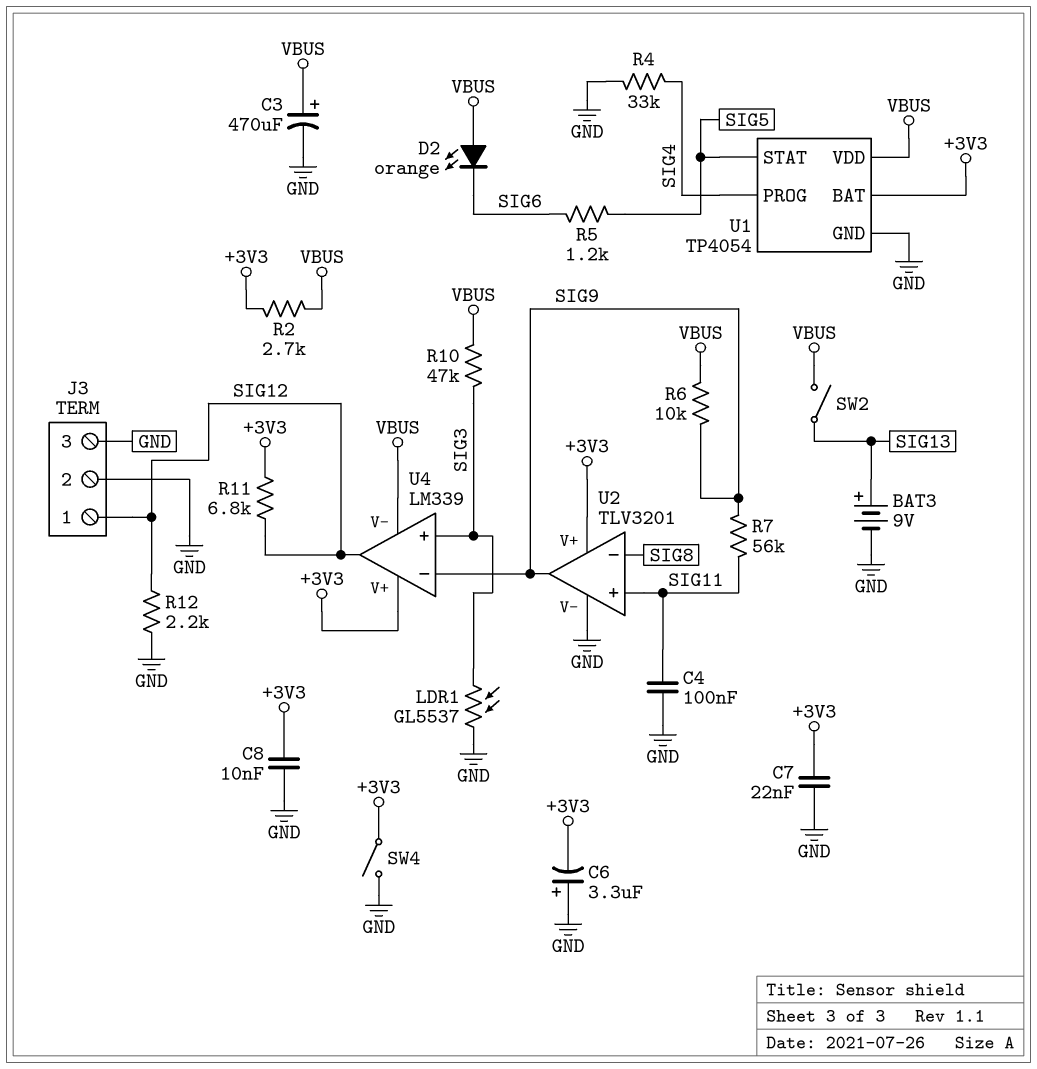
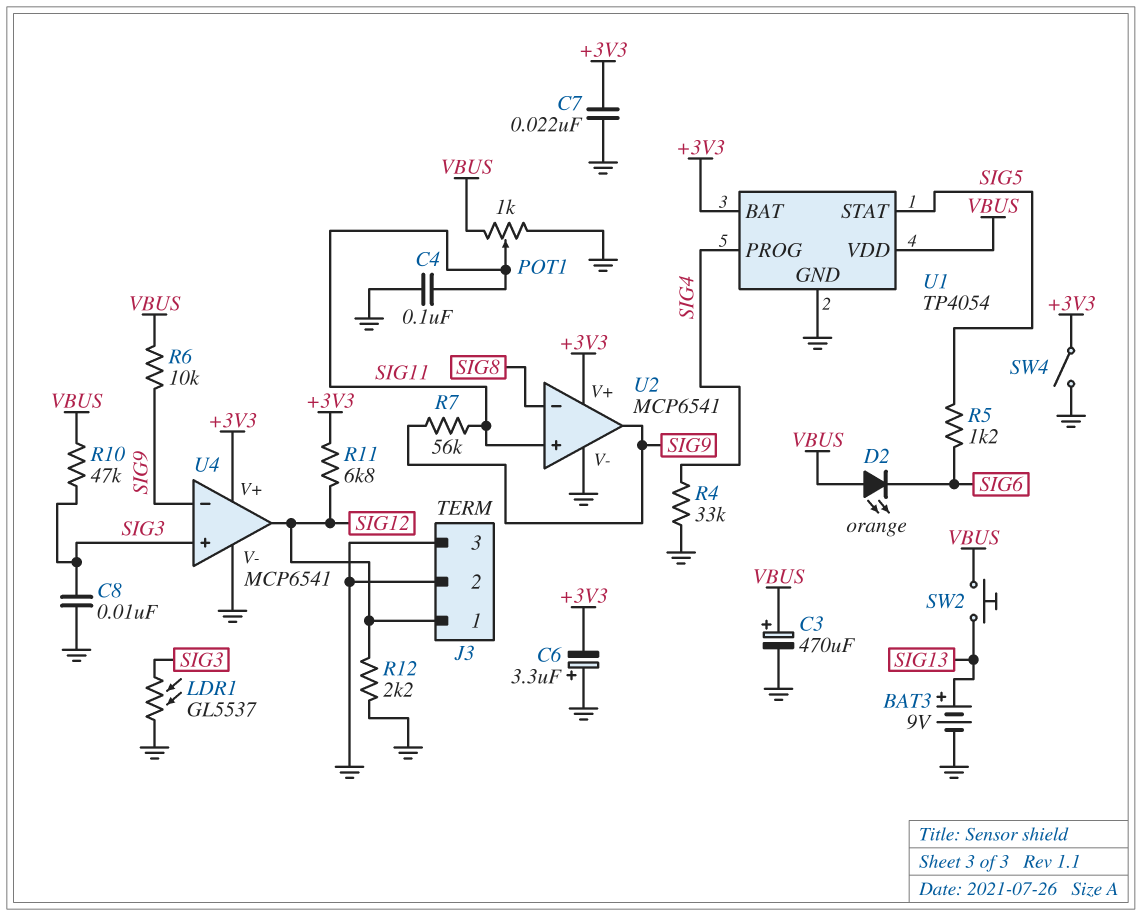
C8: 10nF (+3V3, GND) -> 10nF (GND, SIG3)
POT1: none -> 1k (GND, VBUS, wiper SIG11)
R2: 2.7k (+3V3, VBUS) -> none
SW2: switch (SIG13, VBUS) -> button (SIG13, VBUS)
U2: TLV3201 -> MCP6541
U4: LM339 -> MCP6541
U4 pin V-: VBUS -> GND

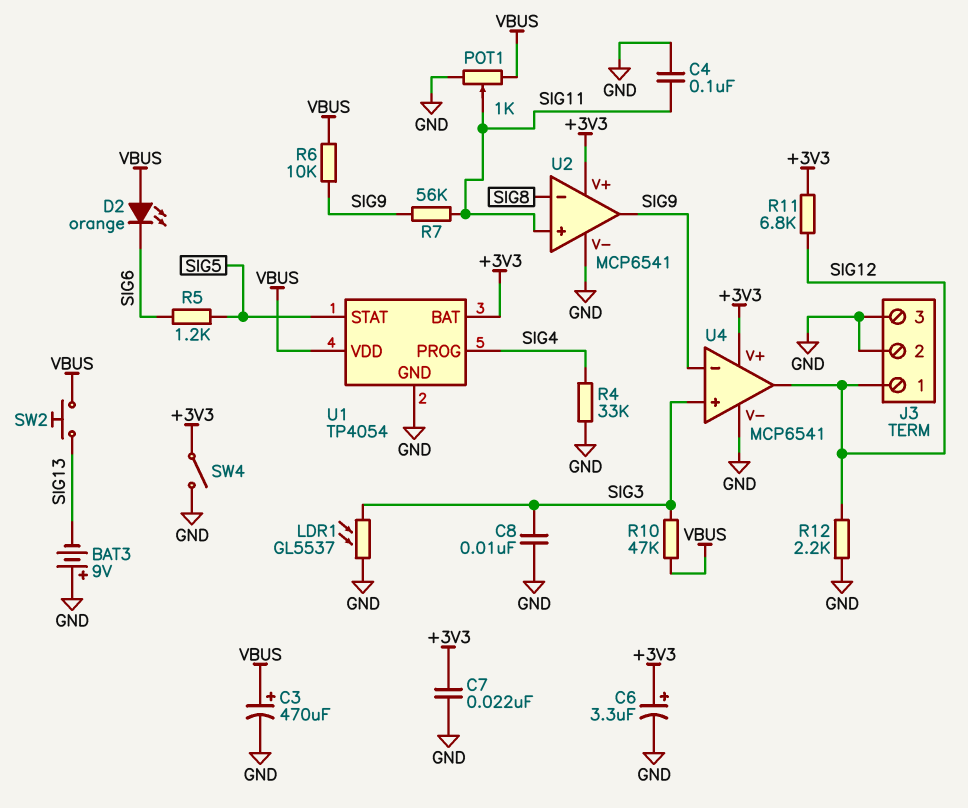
BAT3: 9V (plus SIG13, minus GND) -> 9V (plus GND, minus SIG13)
C6: 3.3uF (plus GND, minus +3V3) -> 3.3uF (plus +3V3, minus GND)

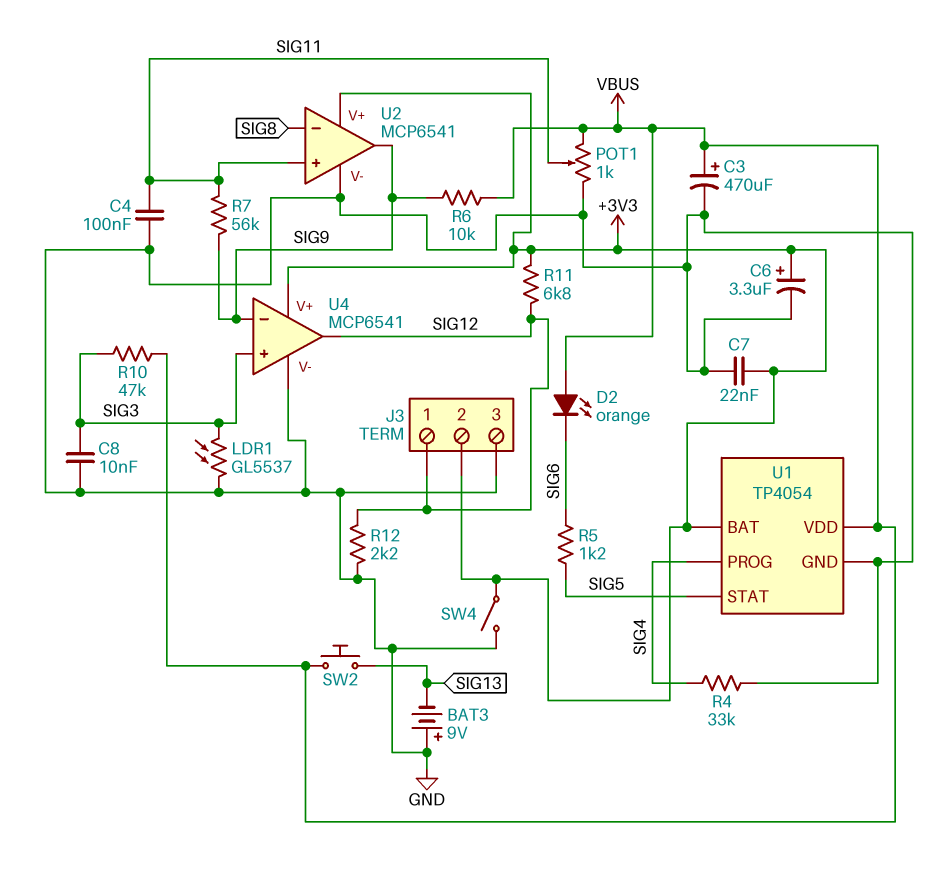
J3 pin 2: GND -> +3V3

